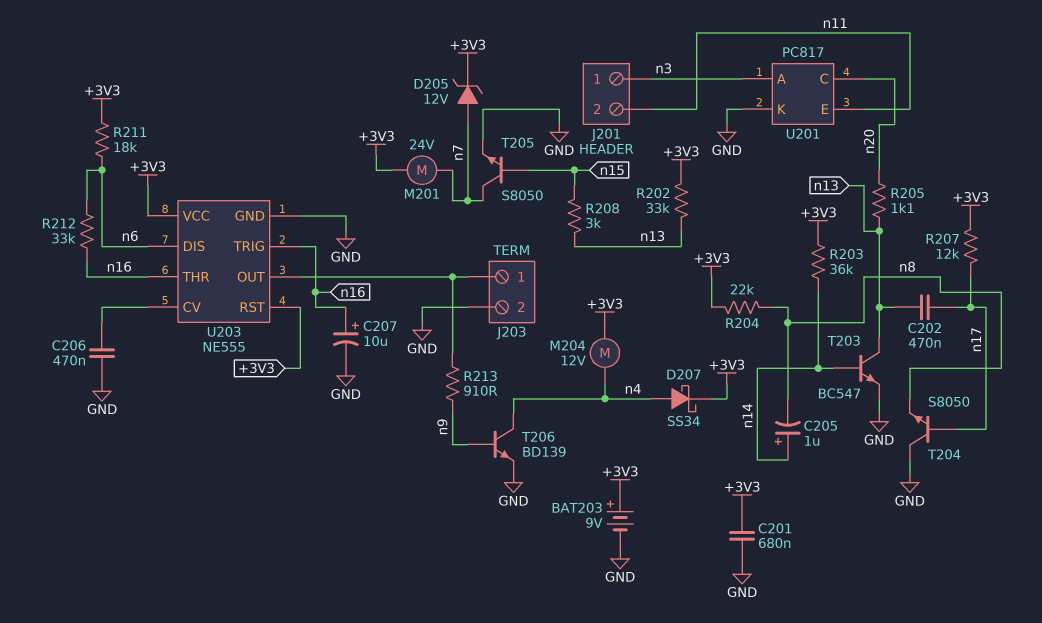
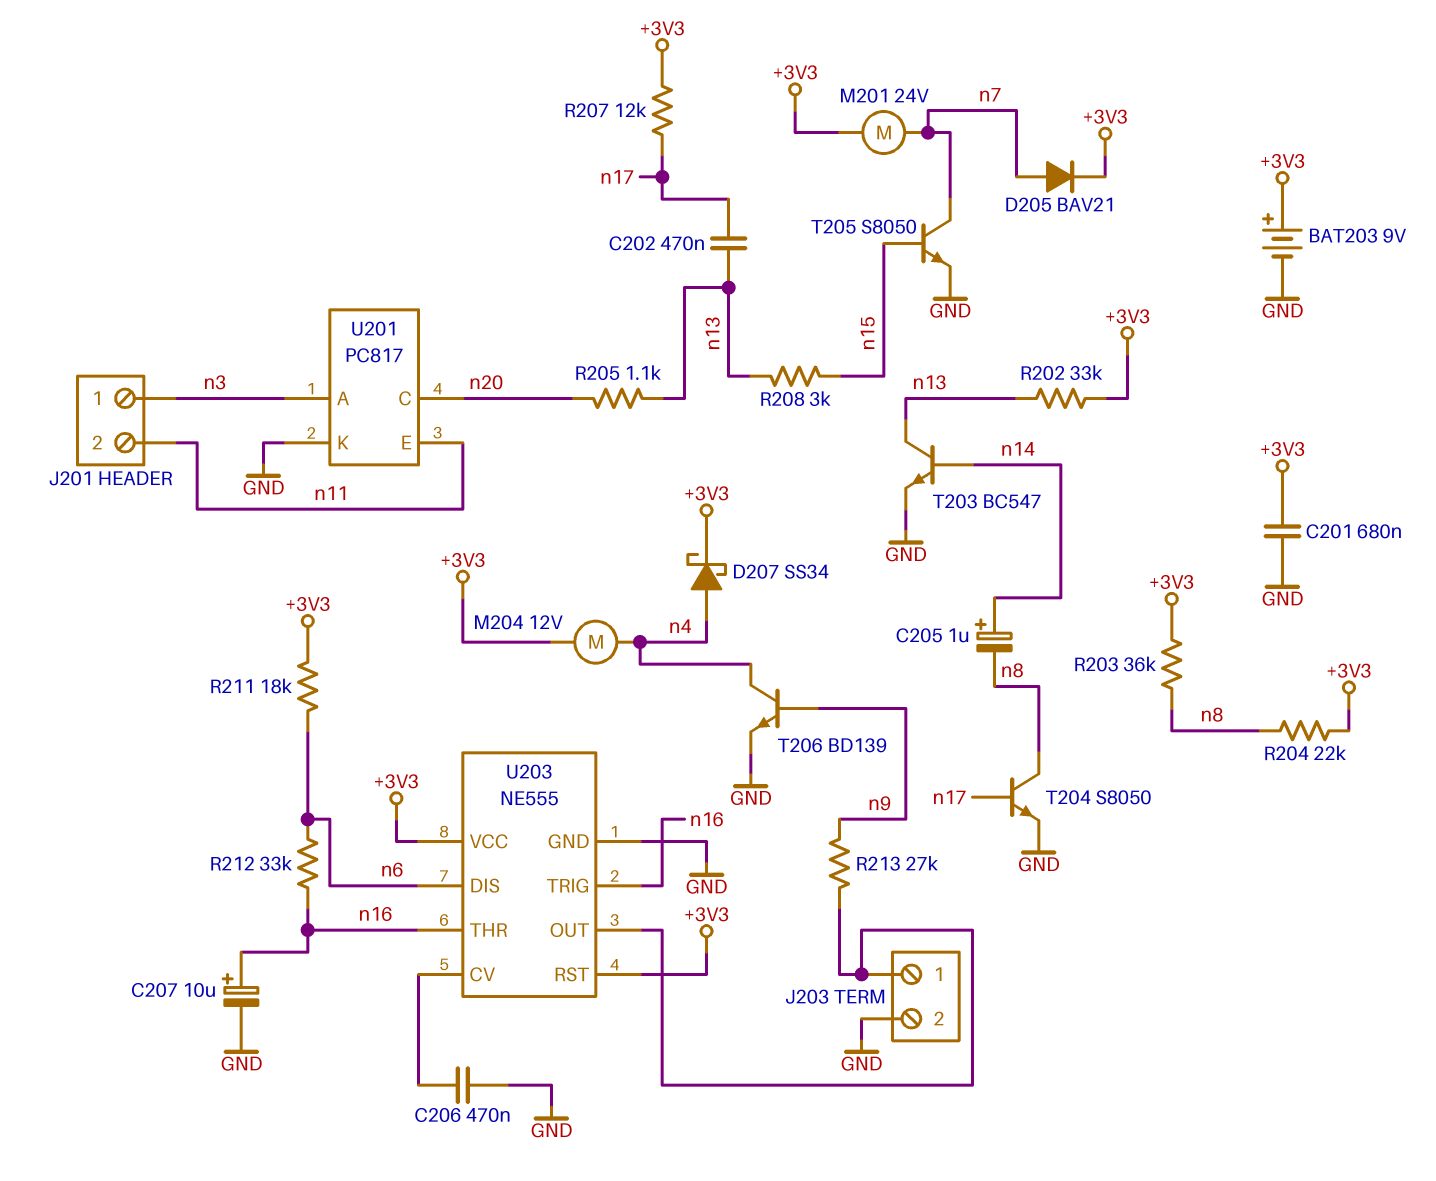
D205: zener 12V (A n7, K +3V3) -> diode BAV21 (A n7, K +3V3)
R203: 36k (+3V3, n14) -> 36k (+3V3, n8)
R213: 910 (J203/1, n9) -> 27k (J203/1, n9)
T204: NPN S8050 (B n17, C GND, E n8) -> NPN S8050 (B n17, C n8, E GND)

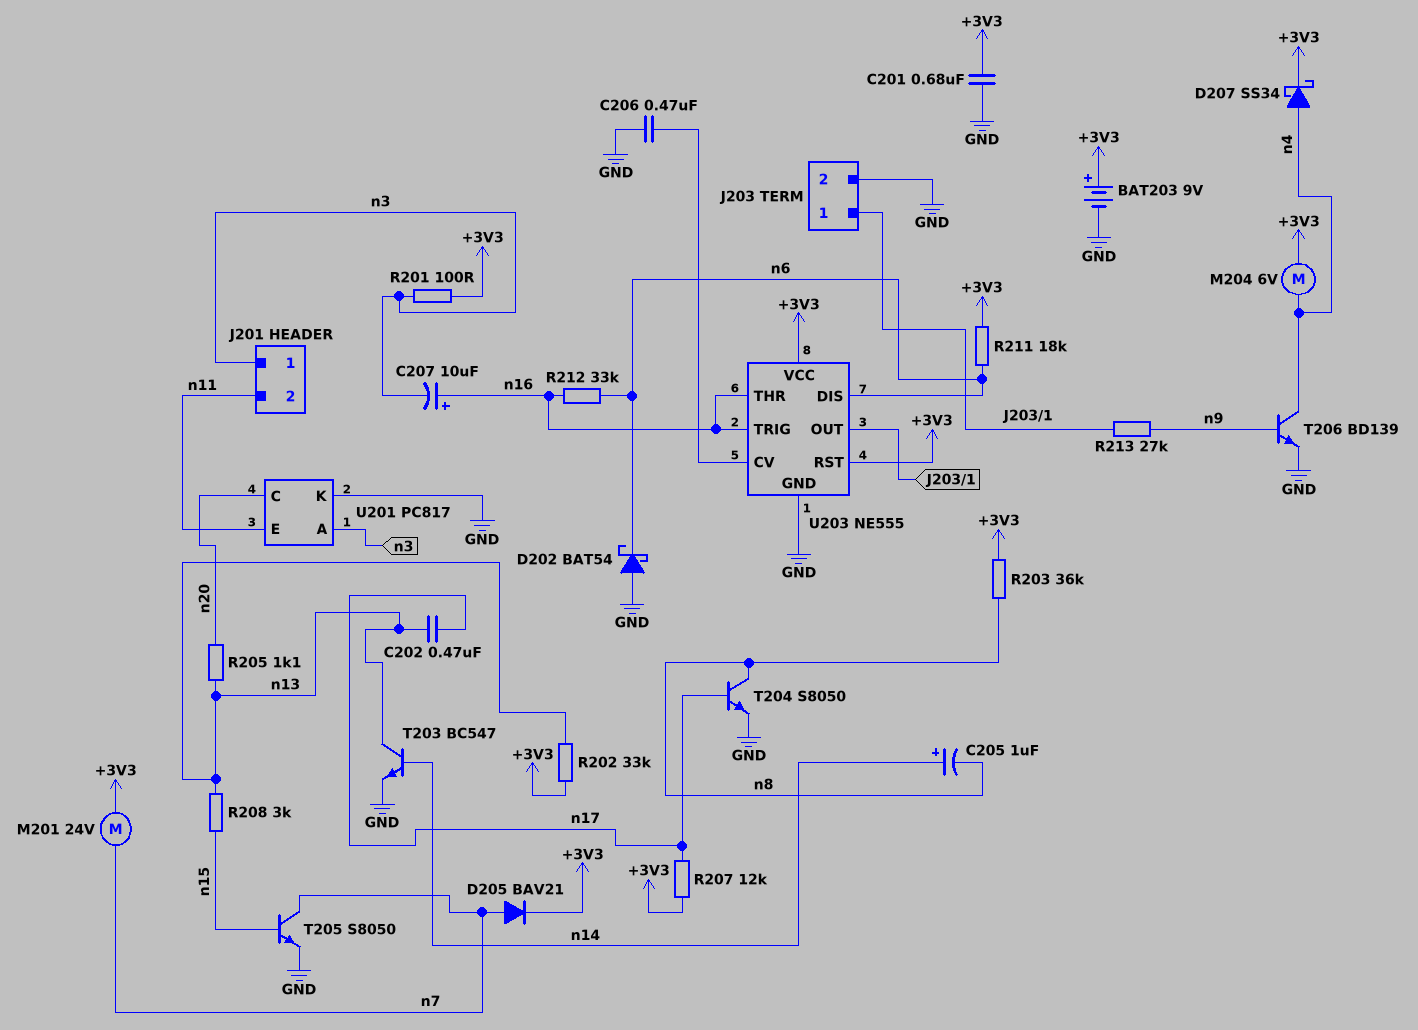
C207: 10uF (plus n16, minus GND) -> 10uF (plus n16, minus n3)
D202: none -> schottky BAT54 (A GND, K n6)
M204: motor 12V (+3V3, n4) -> motor 6V (+3V3, n4)
R201: none -> 100 (+3V3, n3)
R204: 22k (+3V3, n8) -> none

